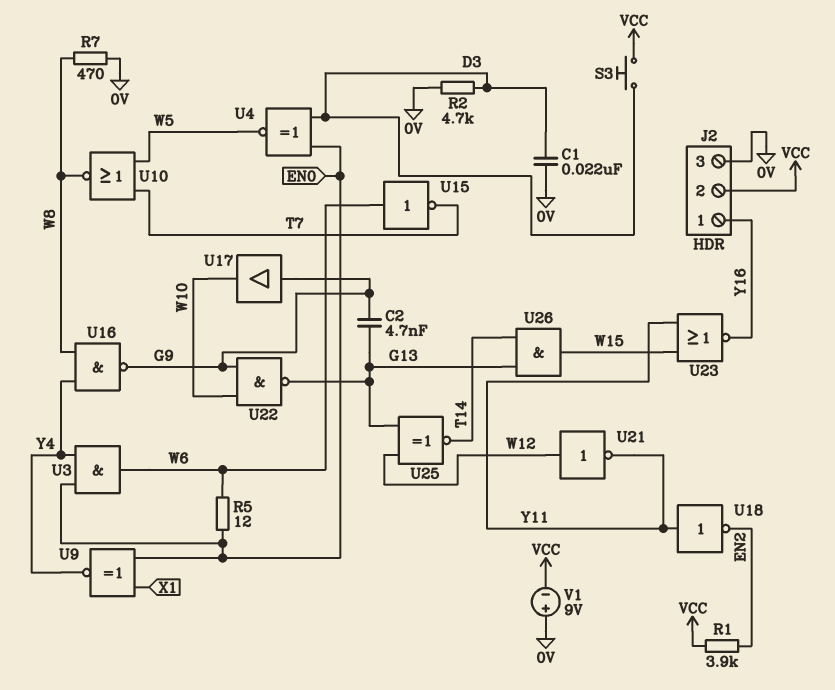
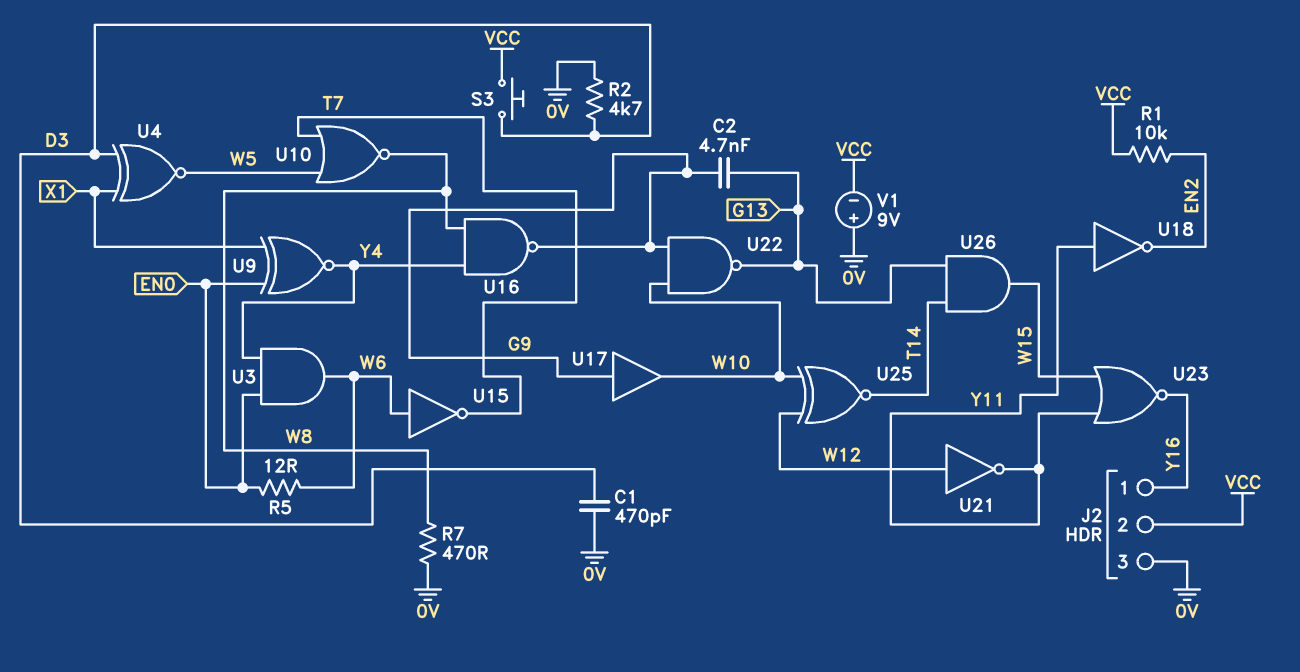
C1: 22nF (0V, D3) -> 470pF (0V, D3)
R1: 3.9k (EN2, VCC) -> 10k (EN2, VCC)
U4: XNOR (in D3, in EN0, out W5) -> XNOR (in D3, in X1, out W5)
U25: XNOR (in G13, in W12, out T14) -> XNOR (in W10, in W12, out T14)

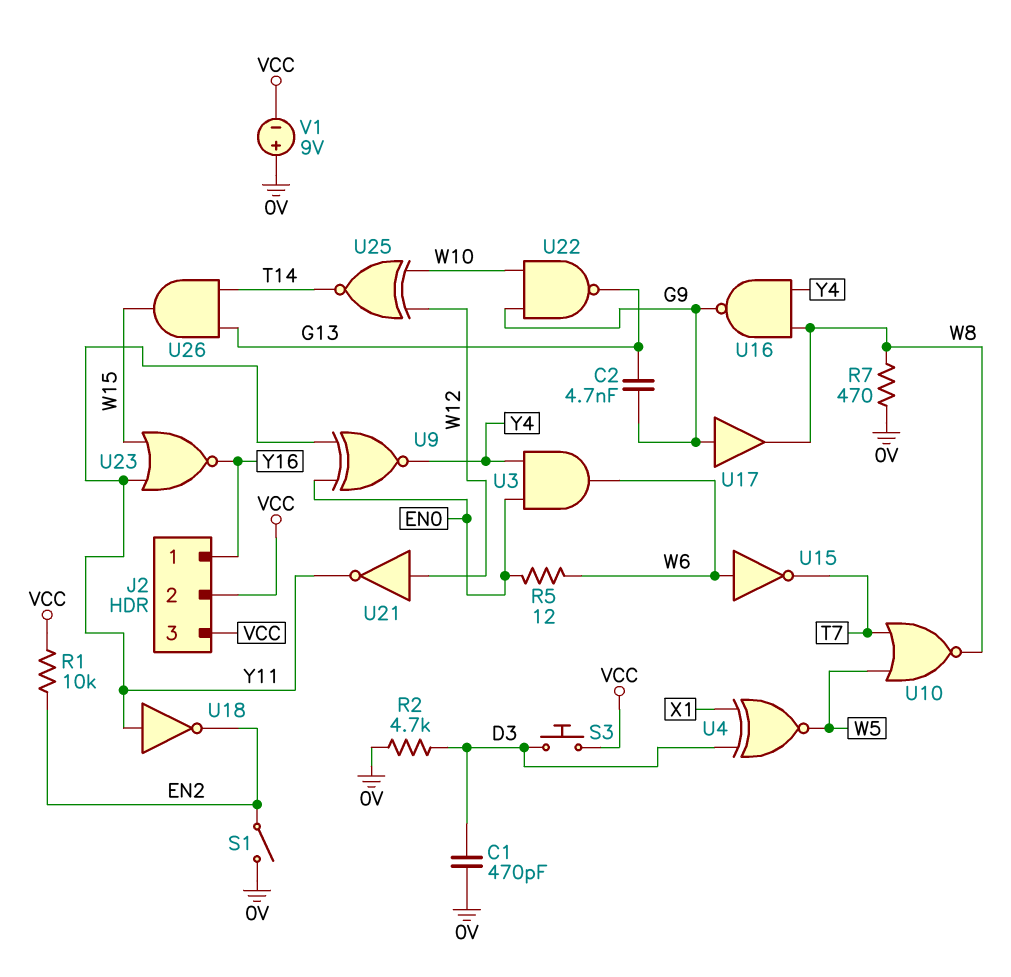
J2 pin 3: 0V -> VCC
S1: none -> switch (0V, EN2)
U9: XNOR (in EN0, in X1, out Y4) -> XNOR (in EN0, in Y11, out Y4)
U17: buffer (in G9, out W10) -> buffer (in G9, out W8)

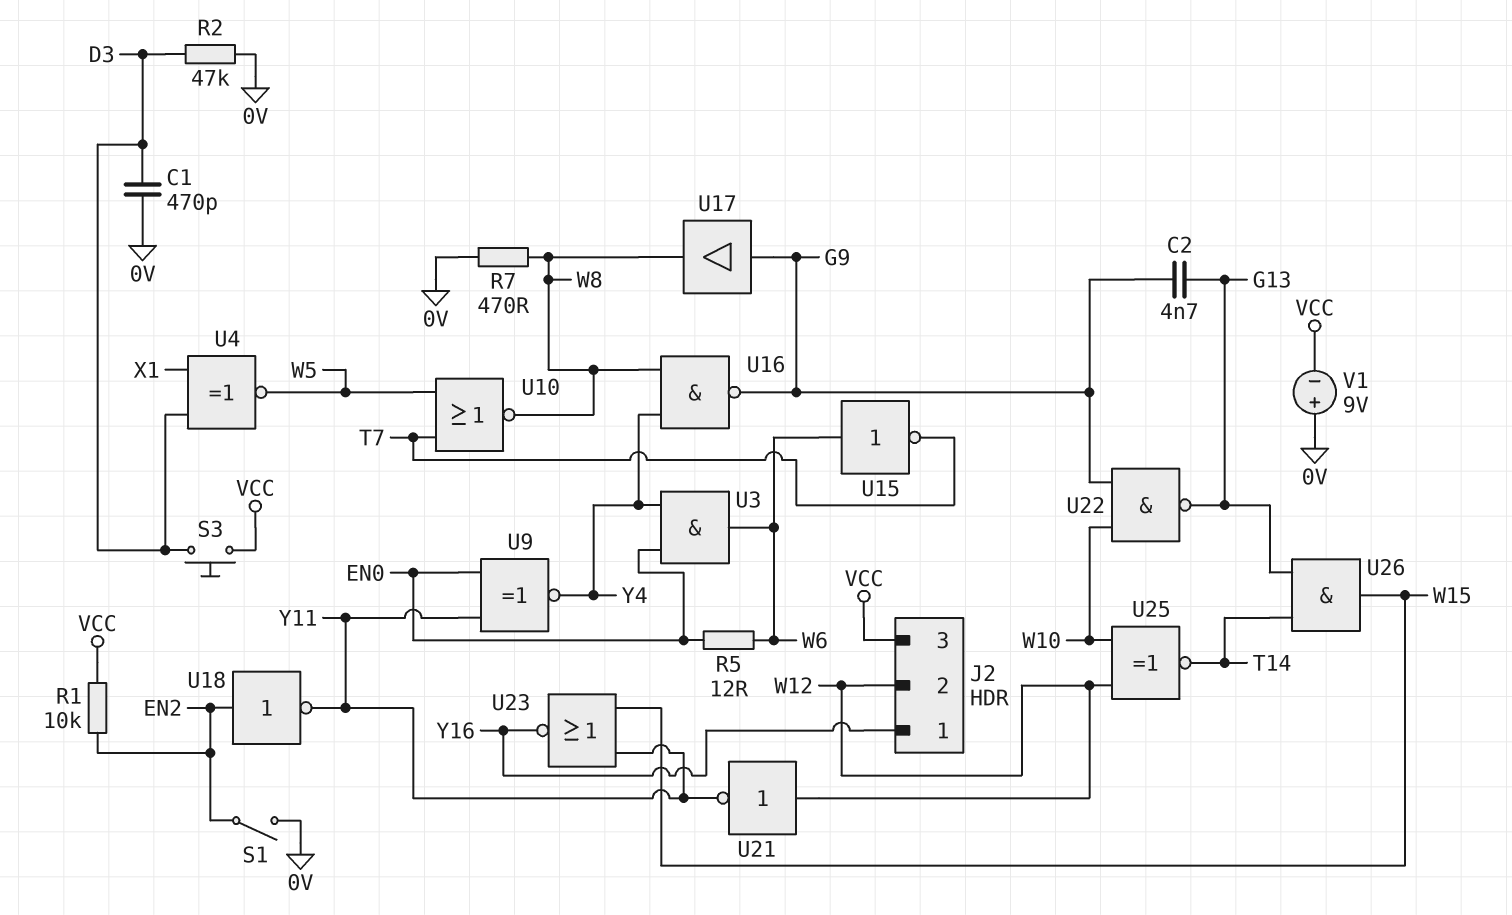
J2 pin 2: VCC -> W12
R2: 4.7k (0V, D3) -> 47k (0V, D3)
U18: NOT (in Y11, out EN2) -> NOT (in EN2, out Y11)

